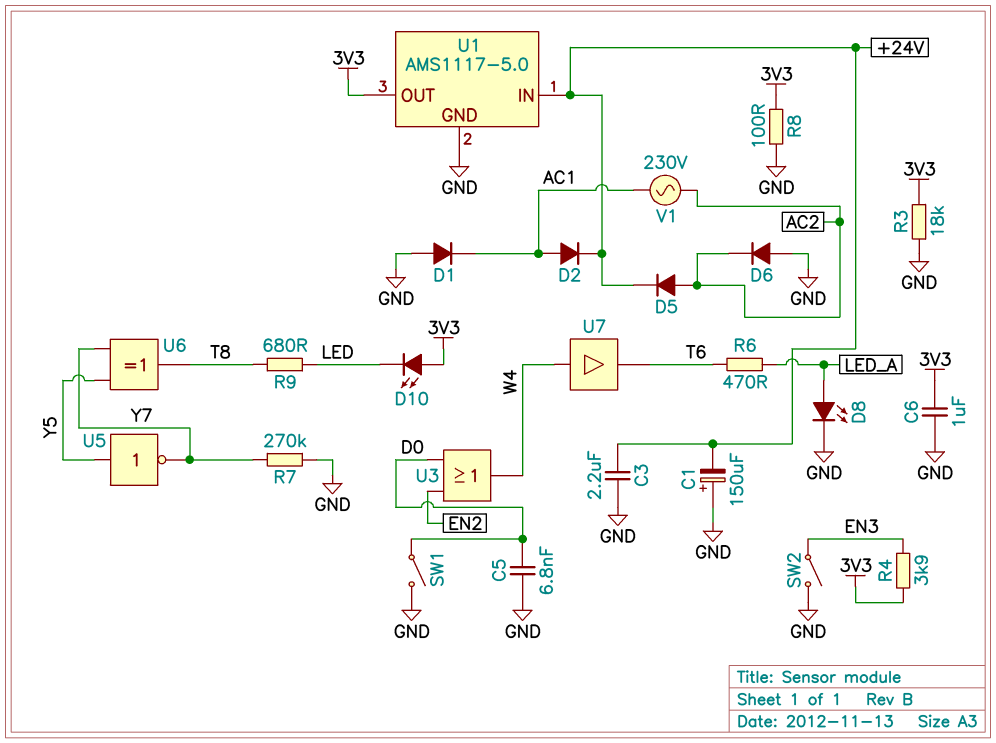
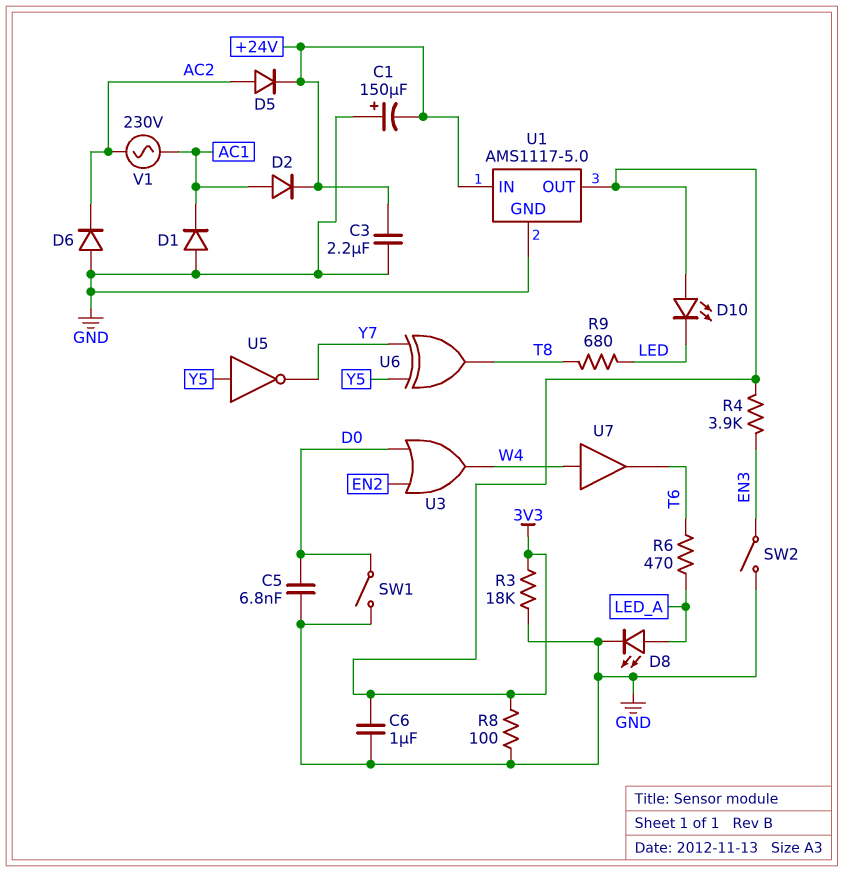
R7: 270k (GND, Y7) -> none

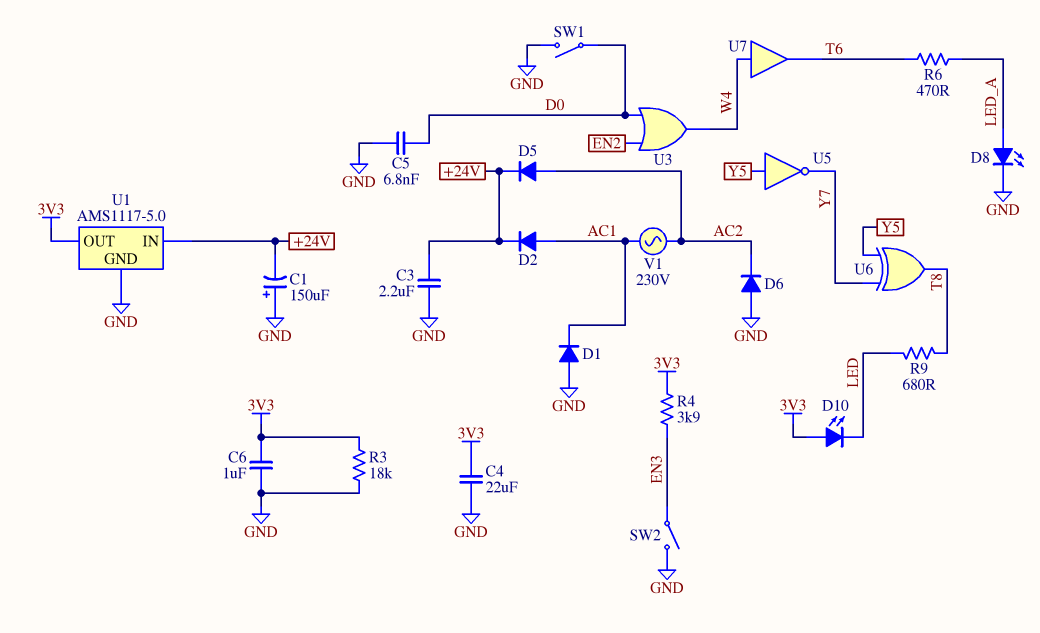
C4: none -> 22uF (3V3, GND)
R8: 100 (3V3, GND) -> none

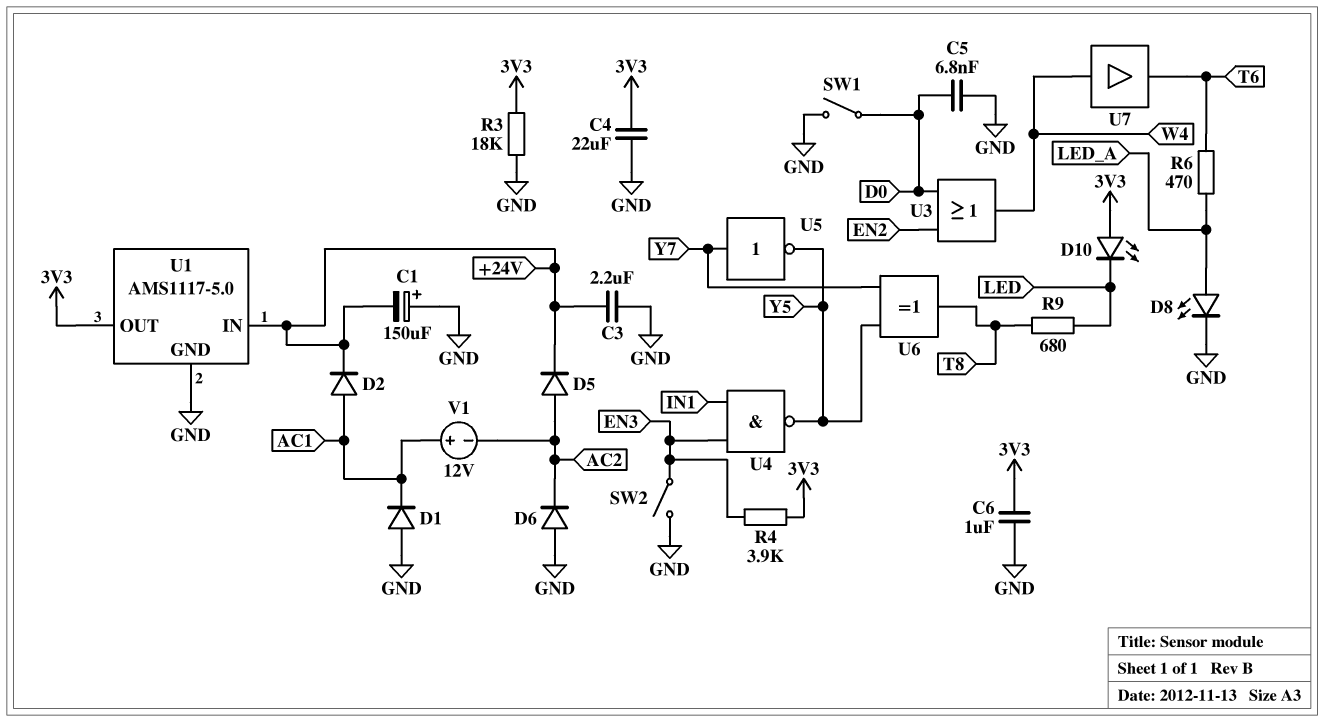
U4: none -> NAND (in EN3, in IN1, out Y5)
U5: NOT (in Y5, out Y7) -> NOT (in Y7, out Y5)
V1: AC 230V (AC1, AC2) -> 12V (plus AC1, minus AC2)

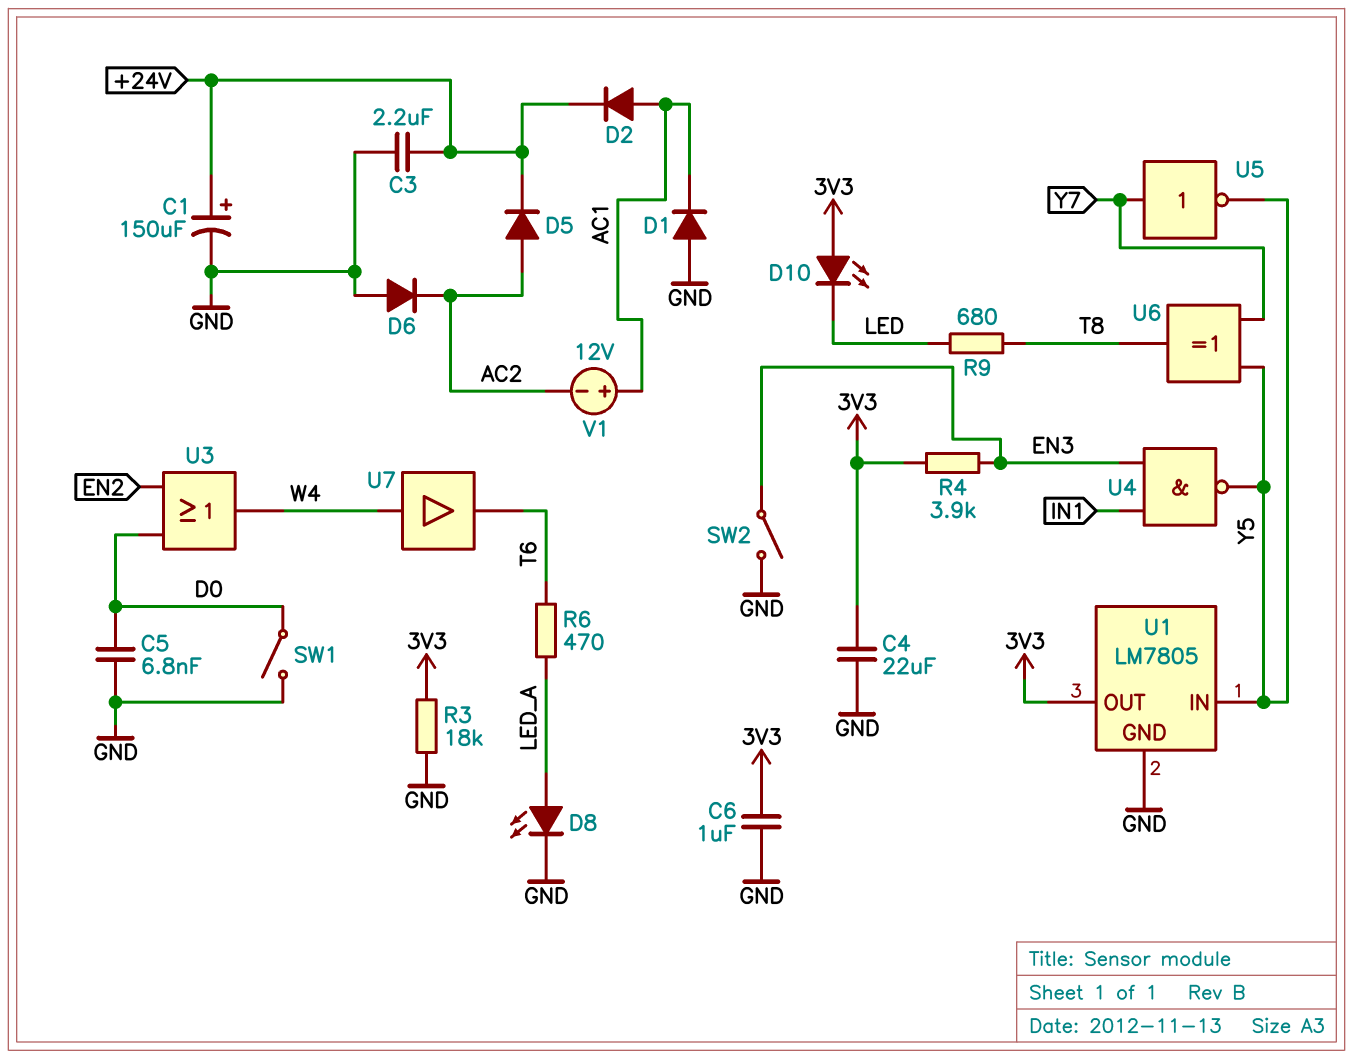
C1: 150uF (plus GND, minus +24V) -> 150uF (plus +24V, minus GND)
U1: AMS1117-5.0 -> LM7805
U1 pin IN: +24V -> Y5

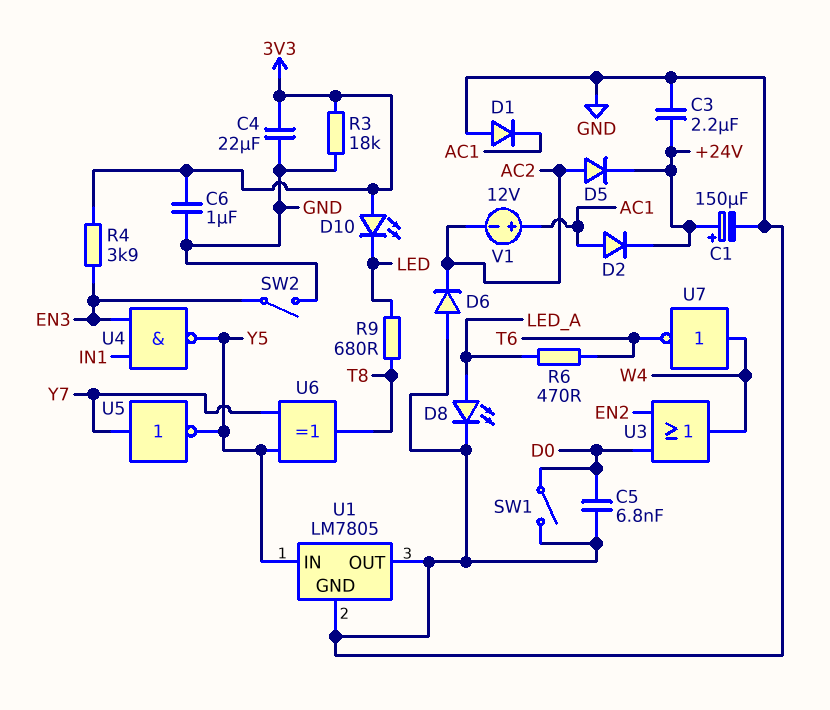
U1 pin OUT: 3V3 -> GND
U7: buffer (in W4, out T6) -> NOT (in W4, out T6)

